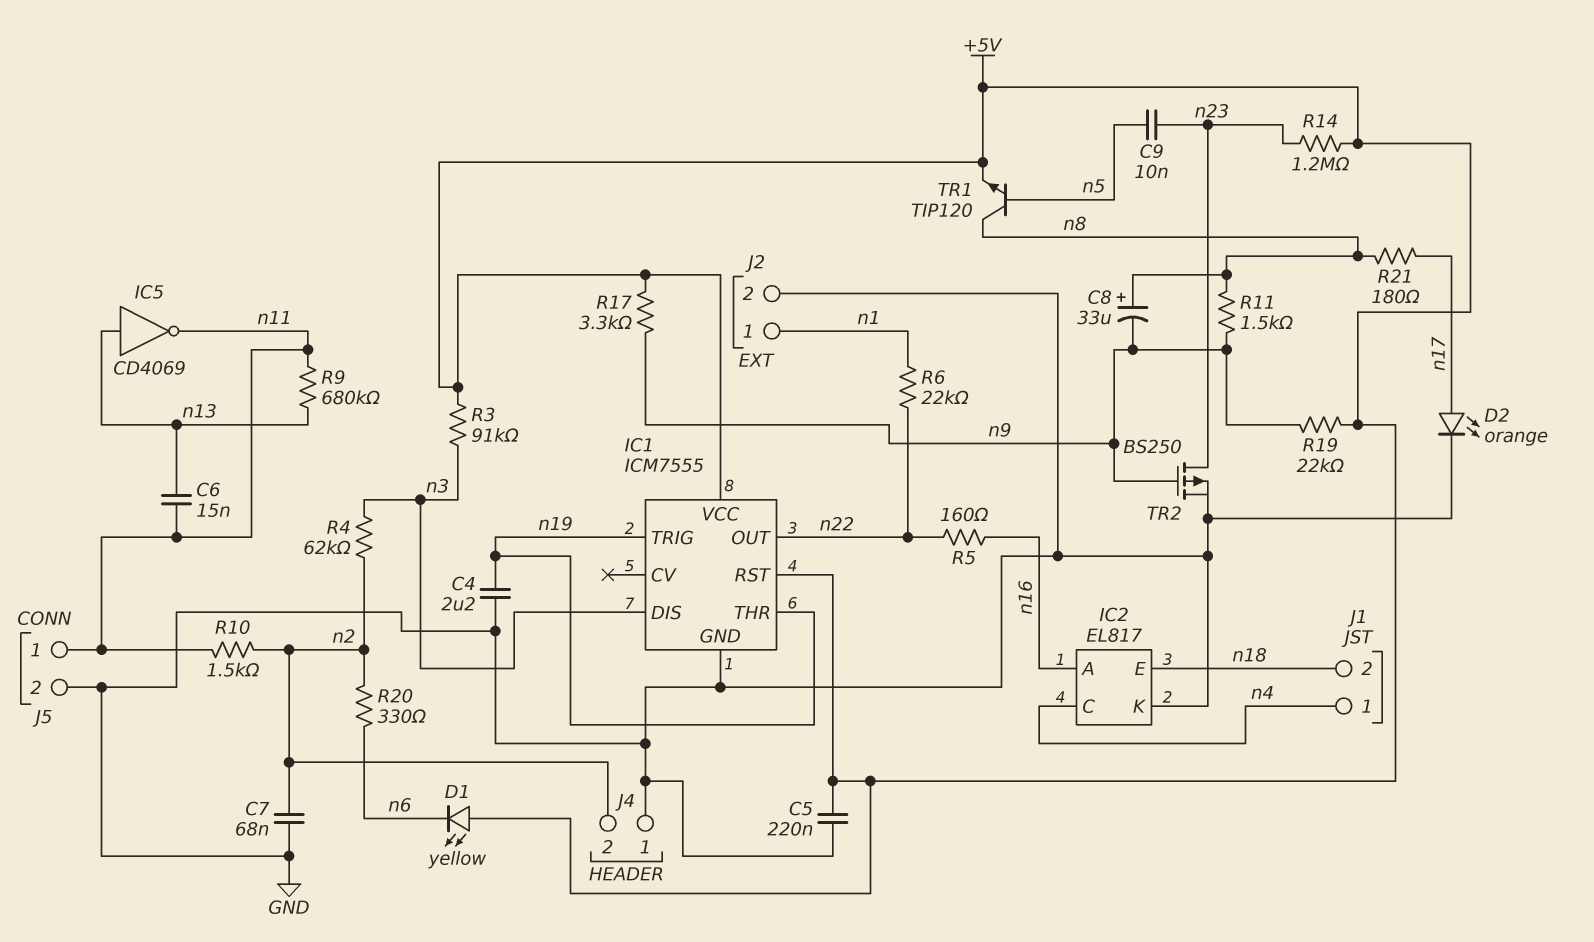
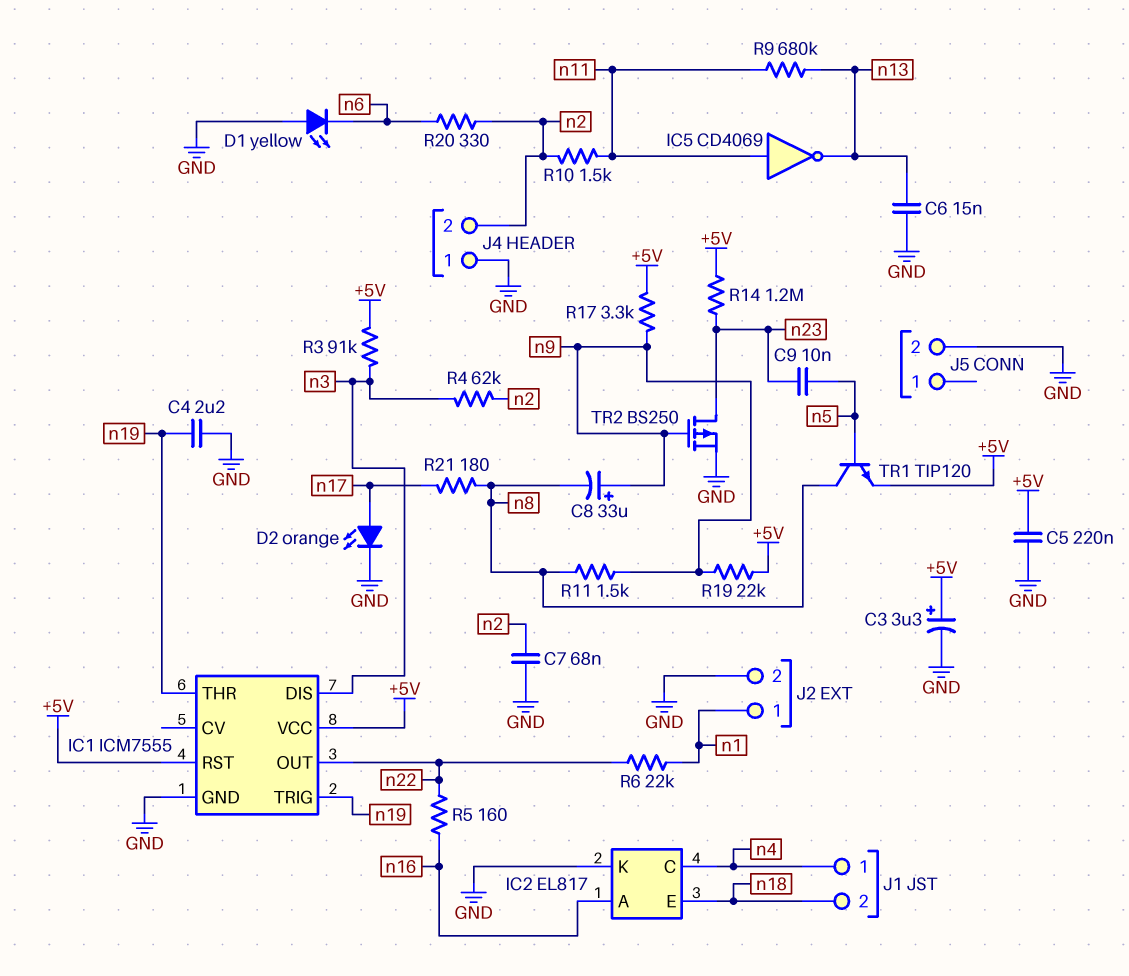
C3: none -> 3.3uF (plus +5V, minus GND)
C6: 15nF (n11, n13) -> 15nF (GND, n13)
C8: 33uF (plus n8, minus n9) -> 33uF (plus n9, minus n8)
D1: LED yellow (A +5V, K n6) -> LED yellow (A GND, K n6)
IC5: NOT CD4069 (in n13, out n11) -> NOT CD4069 (in n11, out n13)
J5 pin 1: n11 -> none

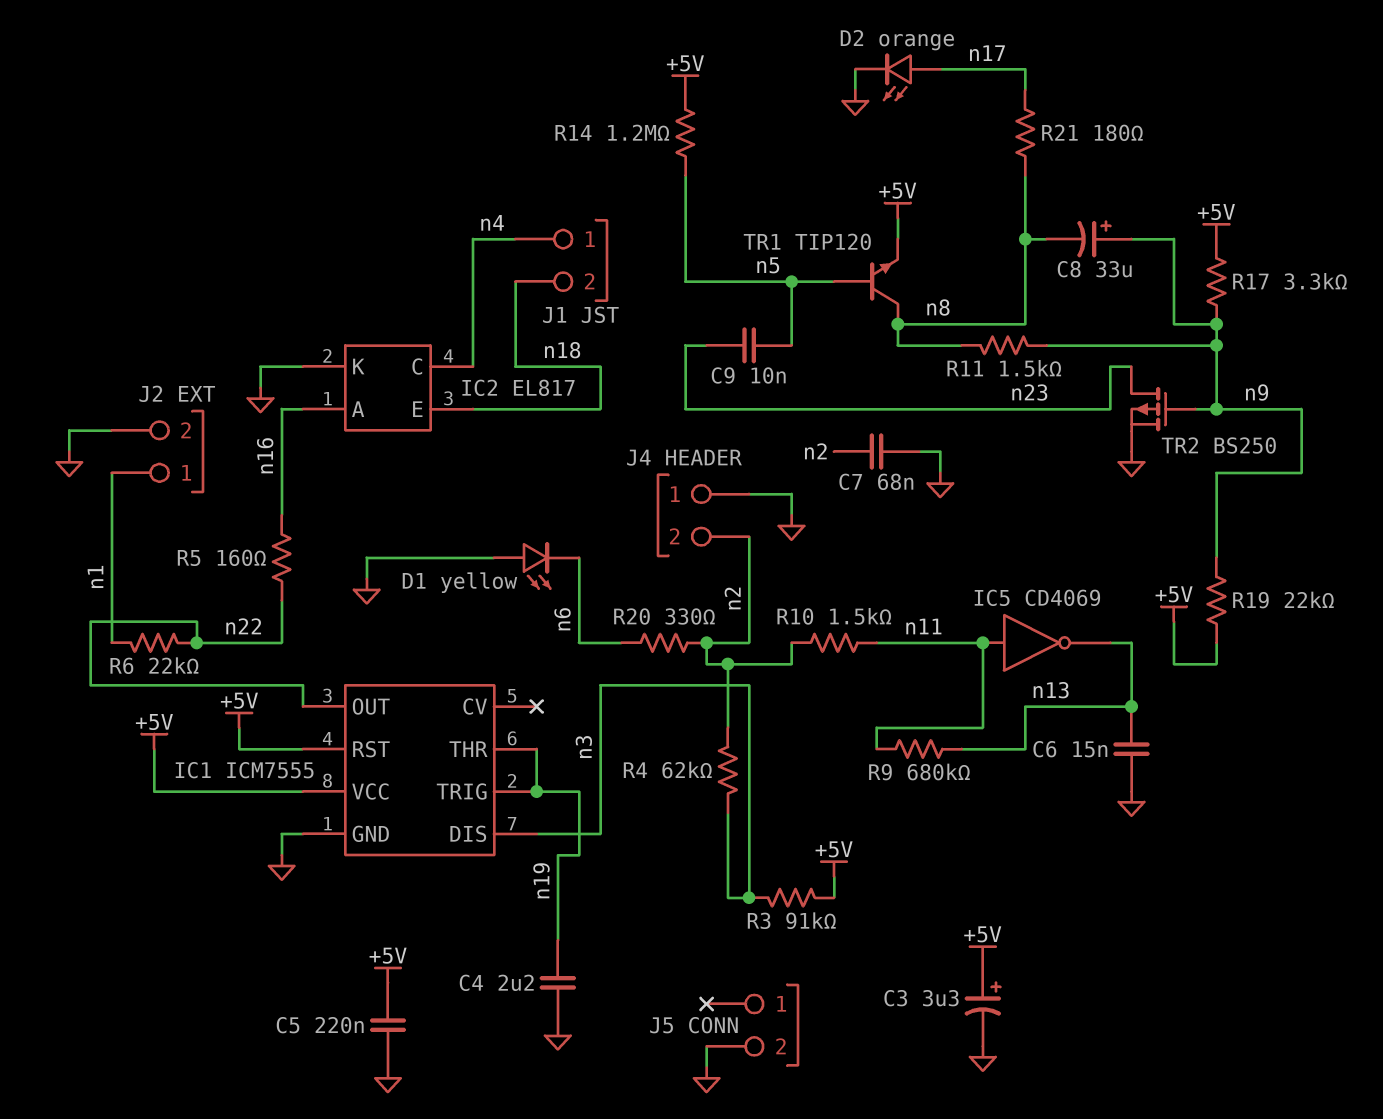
R14: 1.2M (+5V, n23) -> 1.2M (+5V, n5)

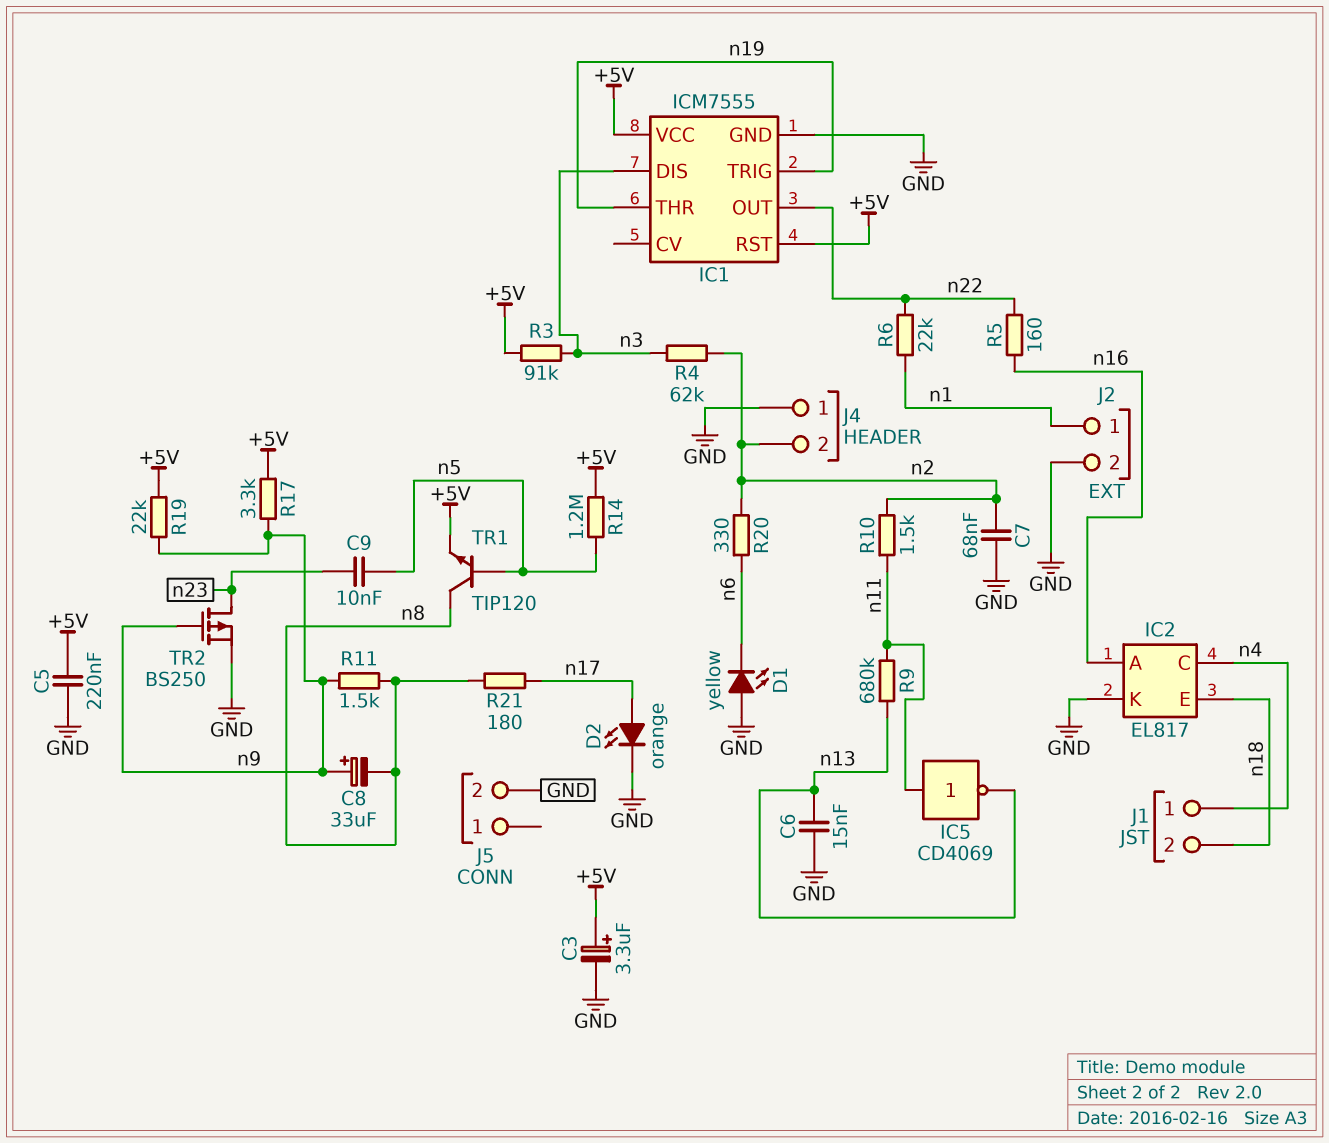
C4: 2.2uF (GND, n19) -> none

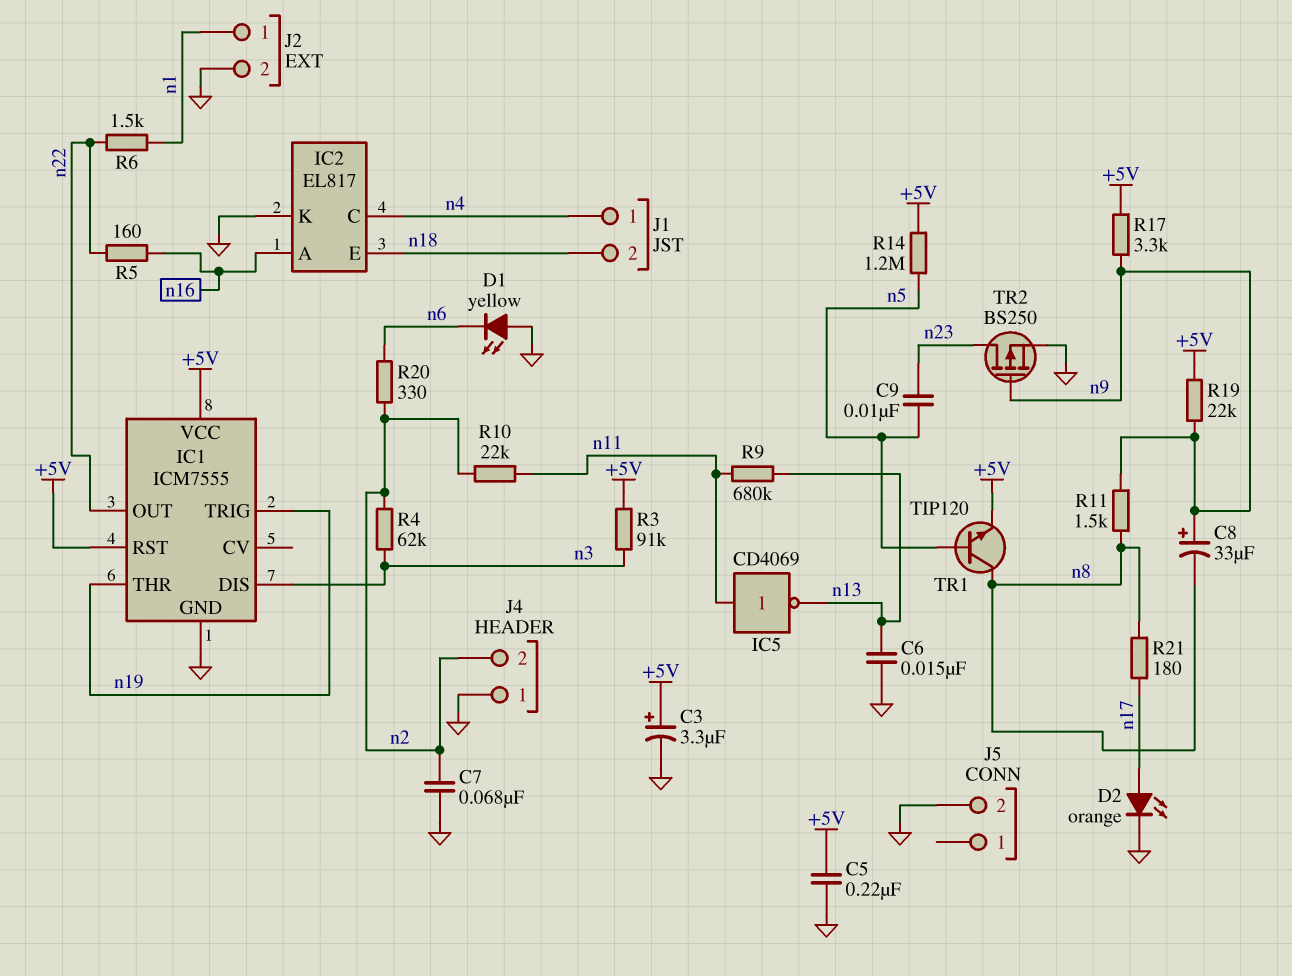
R6: 22k (n1, n22) -> 1.5k (n1, n22)
R10: 1.5k (n2, n11) -> 22k (n2, n11)

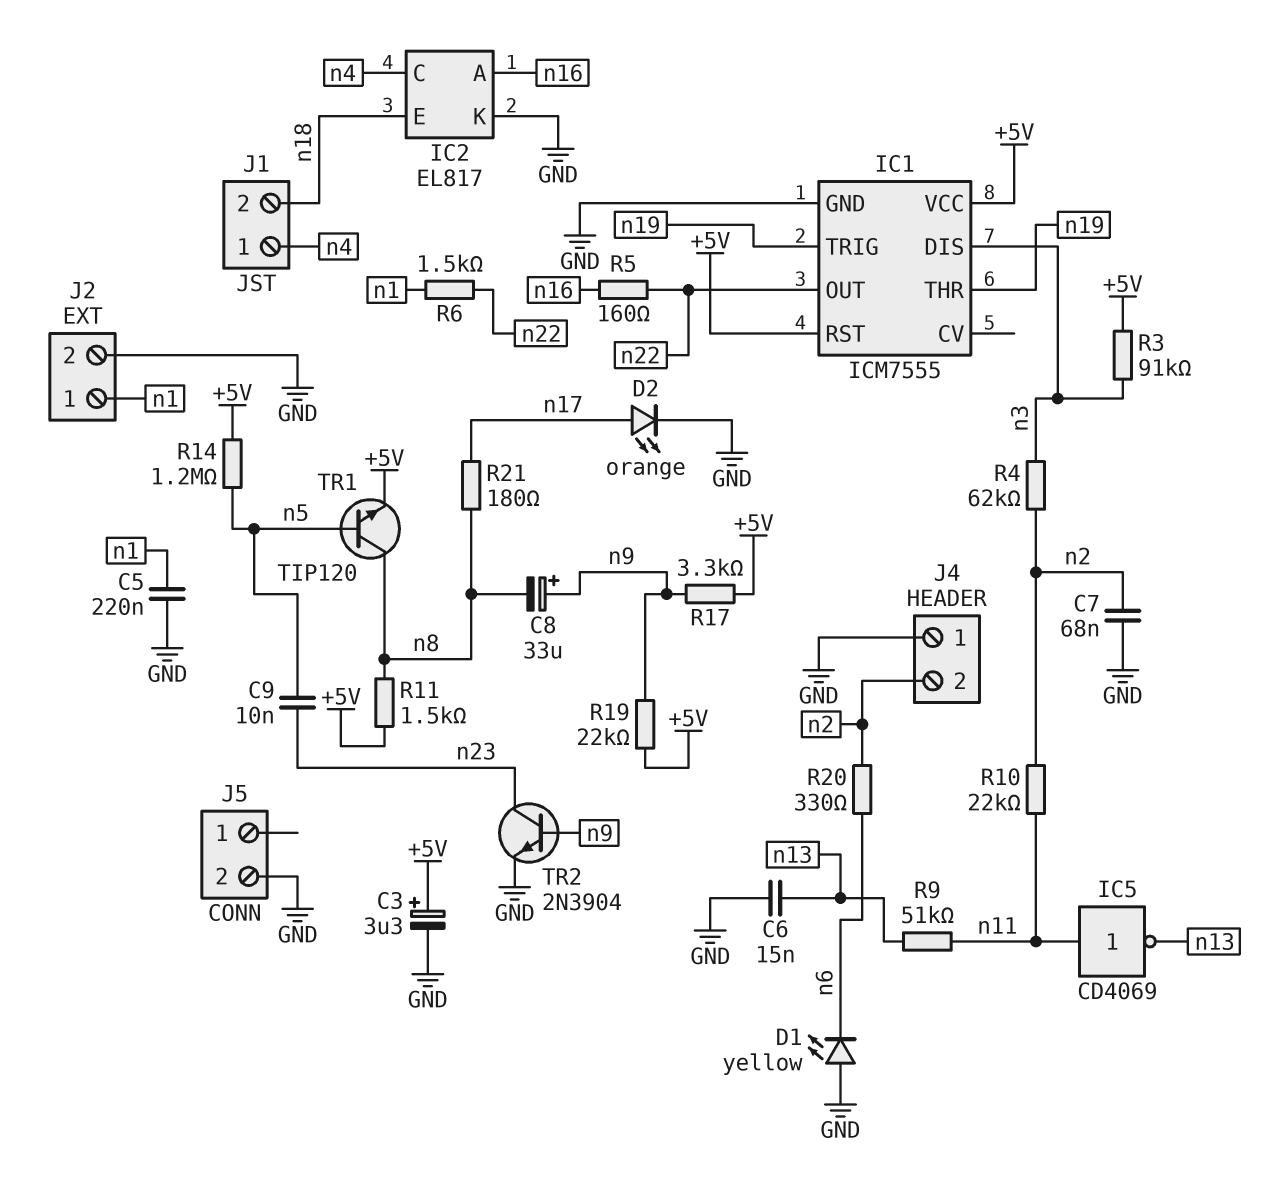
C5: 220nF (+5V, GND) -> 220nF (GND, n1)
R9: 680k (n11, n13) -> 51k (n11, n13)
R11: 1.5k (n8, n9) -> 1.5k (+5V, n8)
TR2: PMOS BS250 (G n9, D n23, S GND) -> NPN 2N3904 (B n9, C n23, E GND)

